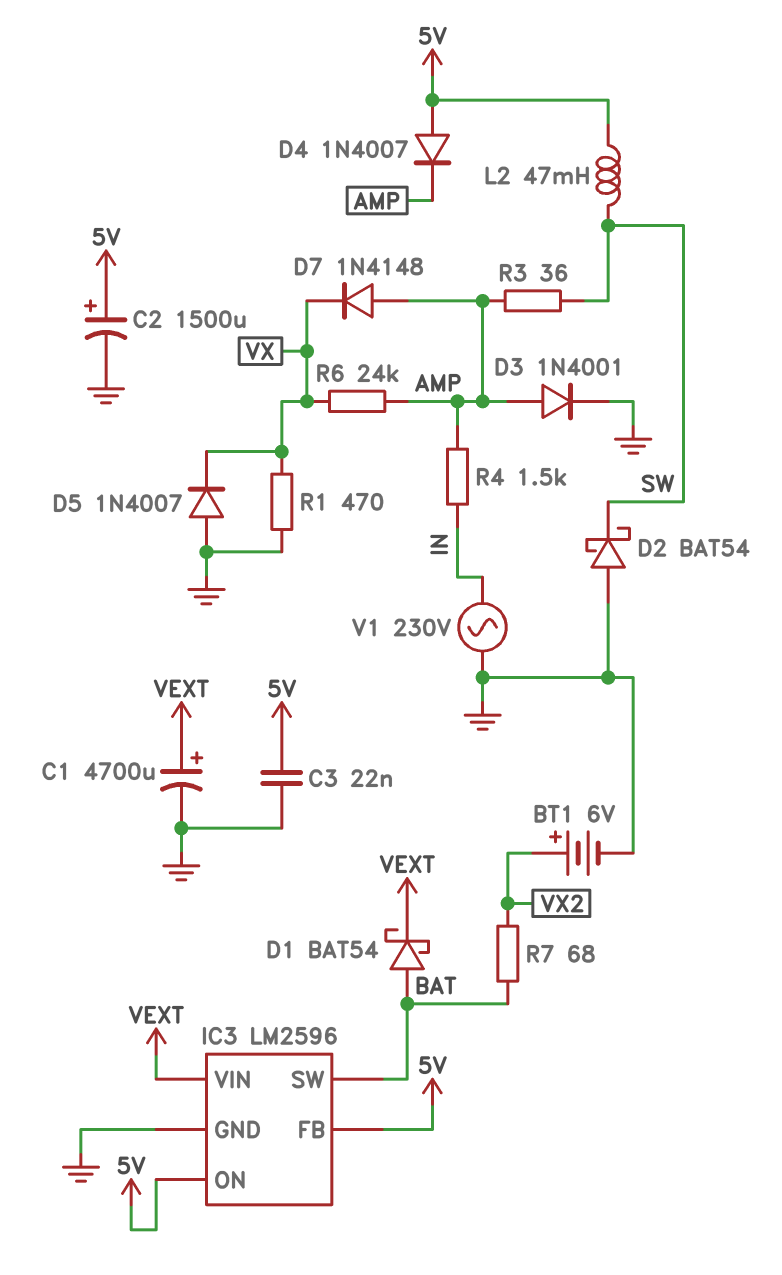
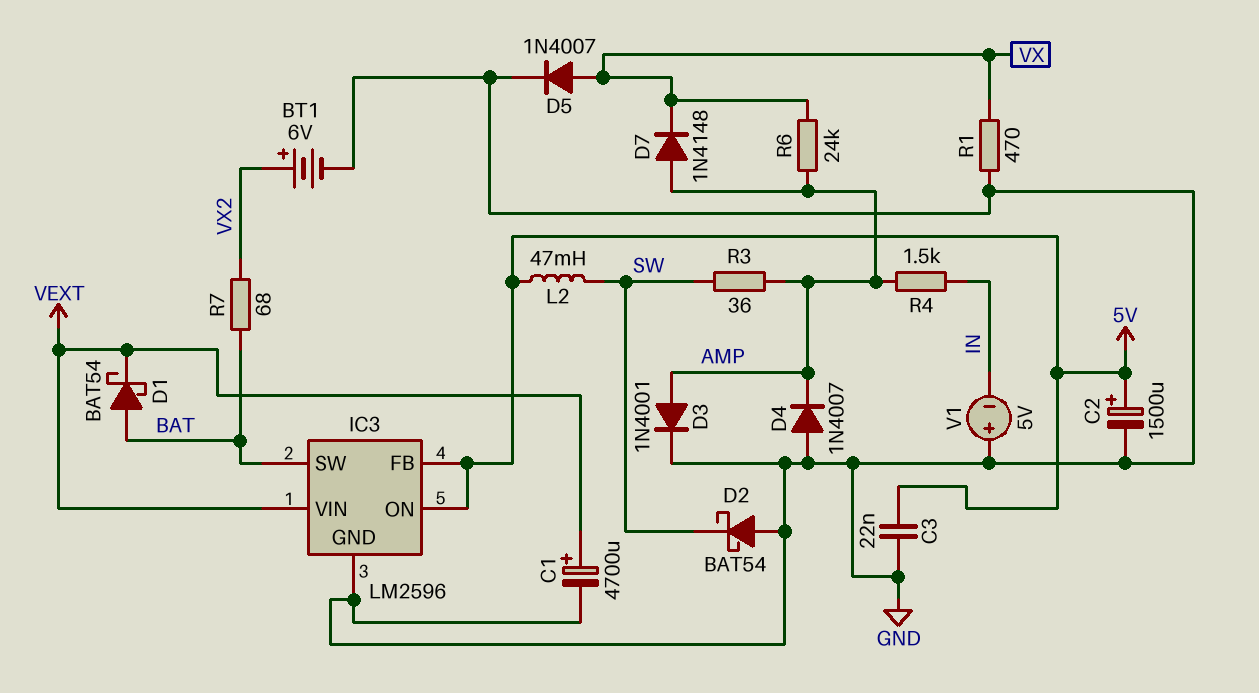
D4: diode 1N4007 (A 5V, K AMP) -> diode 1N4007 (A GND, K AMP)
D5: diode 1N4007 (A GND, K VX) -> diode 1N4007 (A VX, K GND)
V1: AC 230V (GND, IN) -> 5V (plus GND, minus IN)

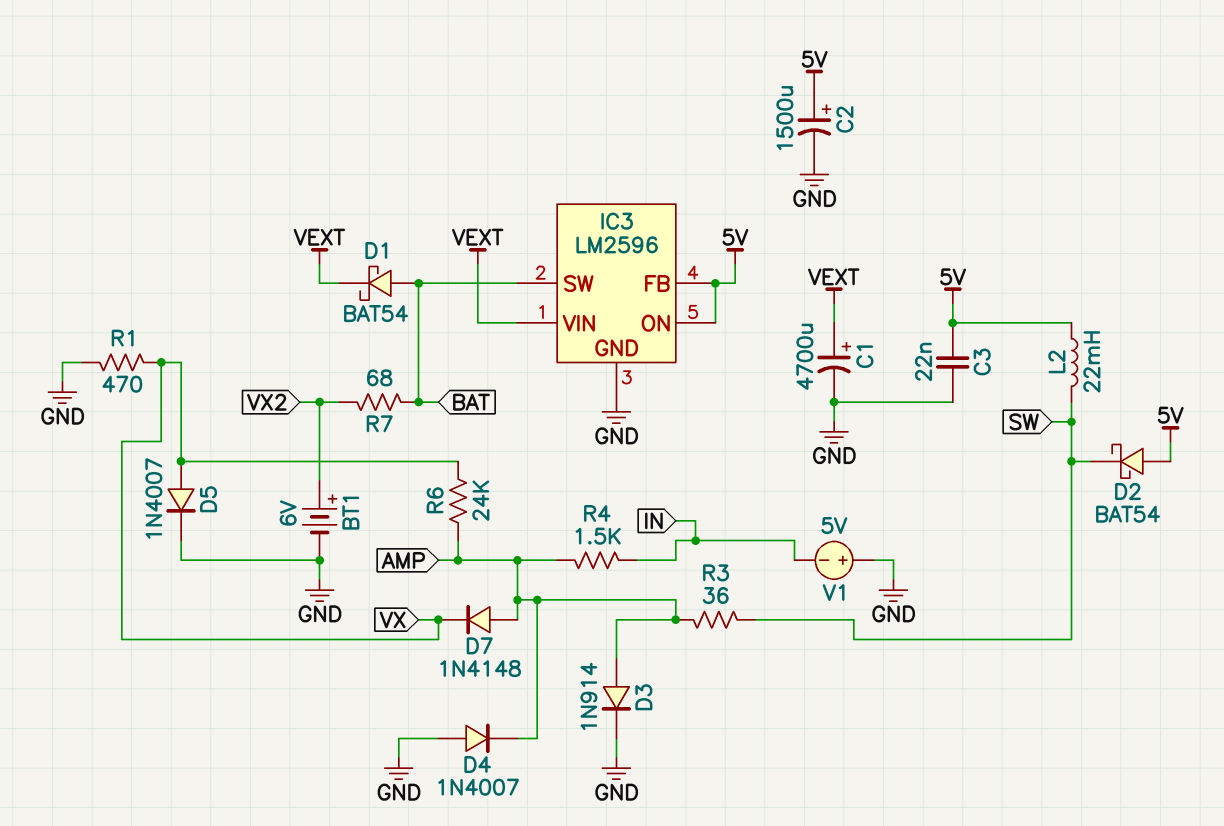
D2: schottky BAT54 (A GND, K SW) -> schottky BAT54 (A 5V, K SW)
D3: diode 1N4001 (A AMP, K GND) -> diode 1N914 (A AMP, K GND)
L2: 47mH (5V, SW) -> 22mH (5V, SW)

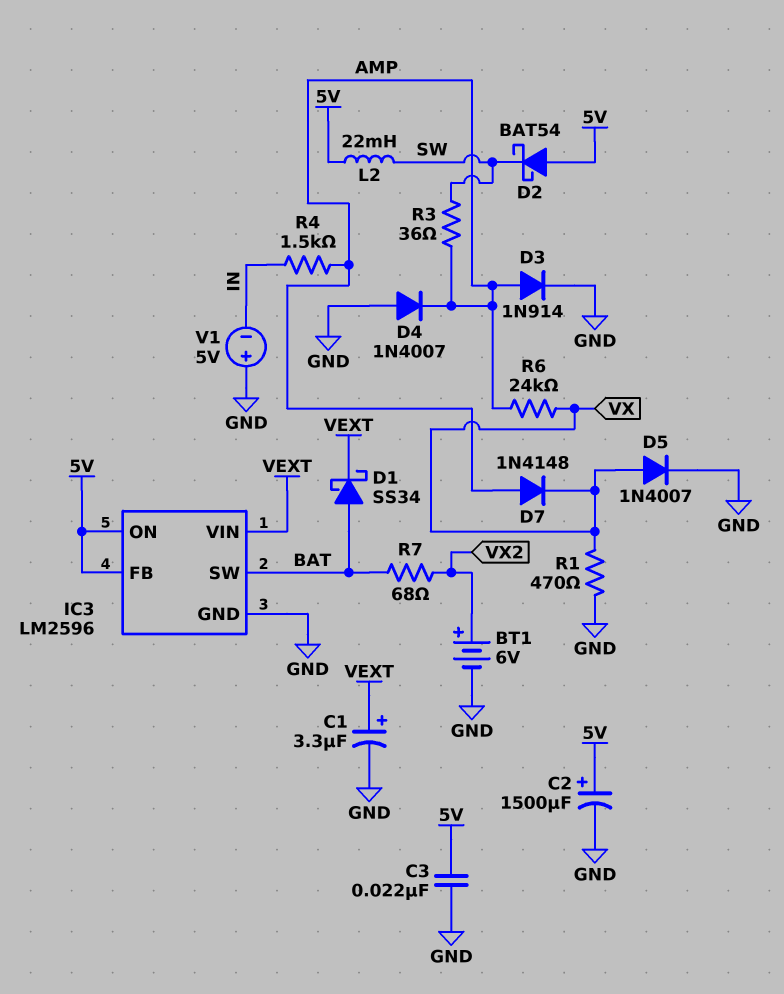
C1: 4700uF (plus VEXT, minus GND) -> 3.3uF (plus VEXT, minus GND)
D1: schottky BAT54 (A BAT, K VEXT) -> schottky SS34 (A BAT, K VEXT)

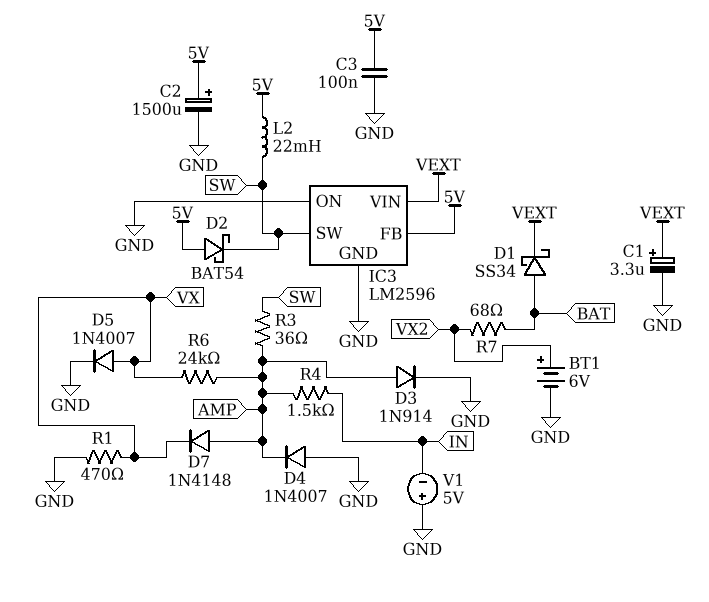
C3: 22nF (5V, GND) -> 100nF (5V, GND)
IC3 pin ON: 5V -> GND
IC3 pin SW: BAT -> SW

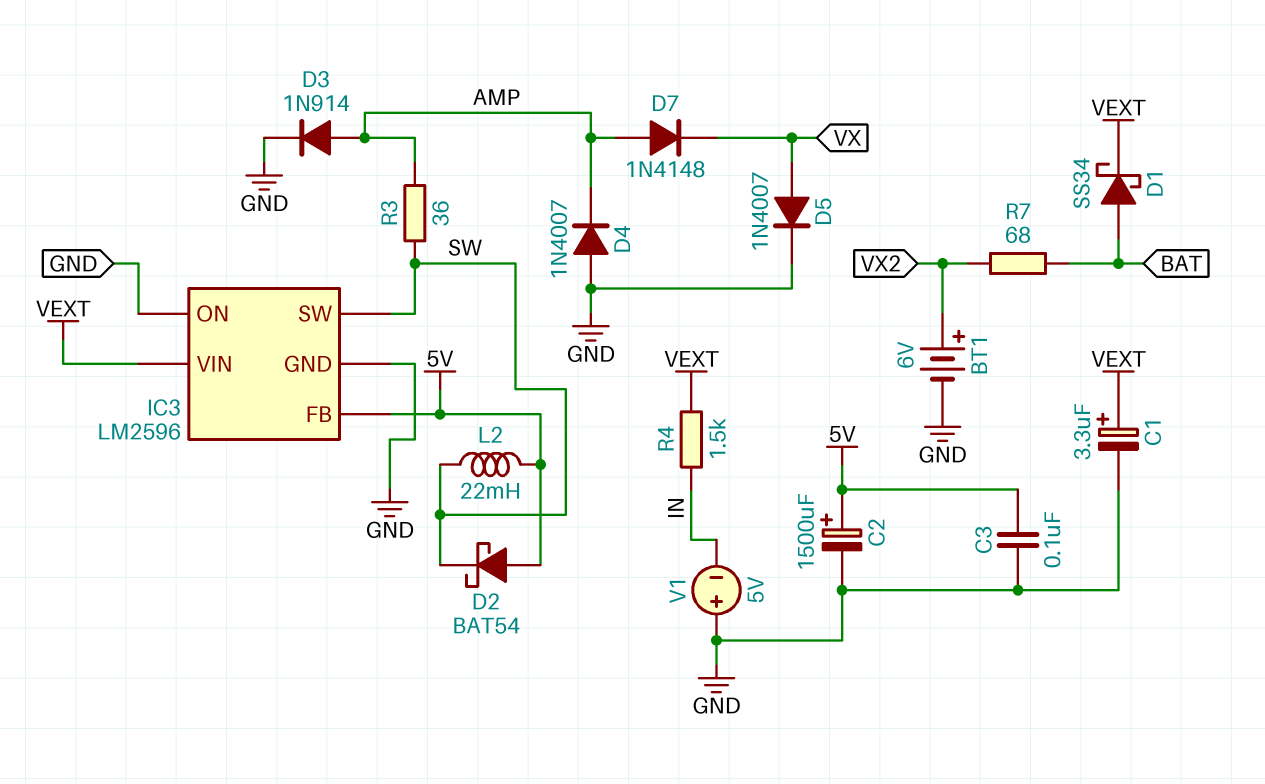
R1: 470 (GND, VX) -> none
R4: 1.5k (AMP, IN) -> 1.5k (IN, VEXT)
R6: 24k (AMP, VX) -> none

